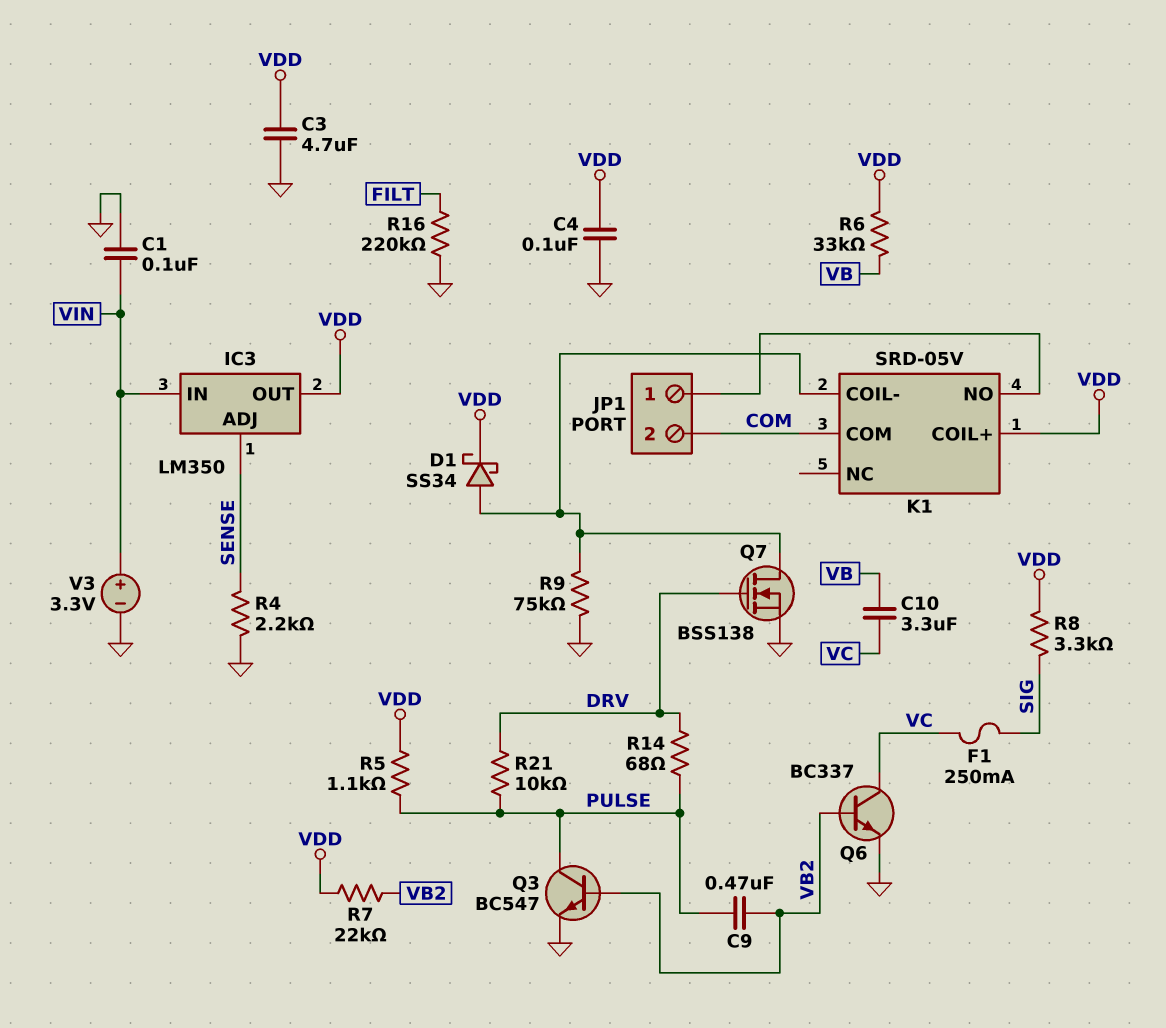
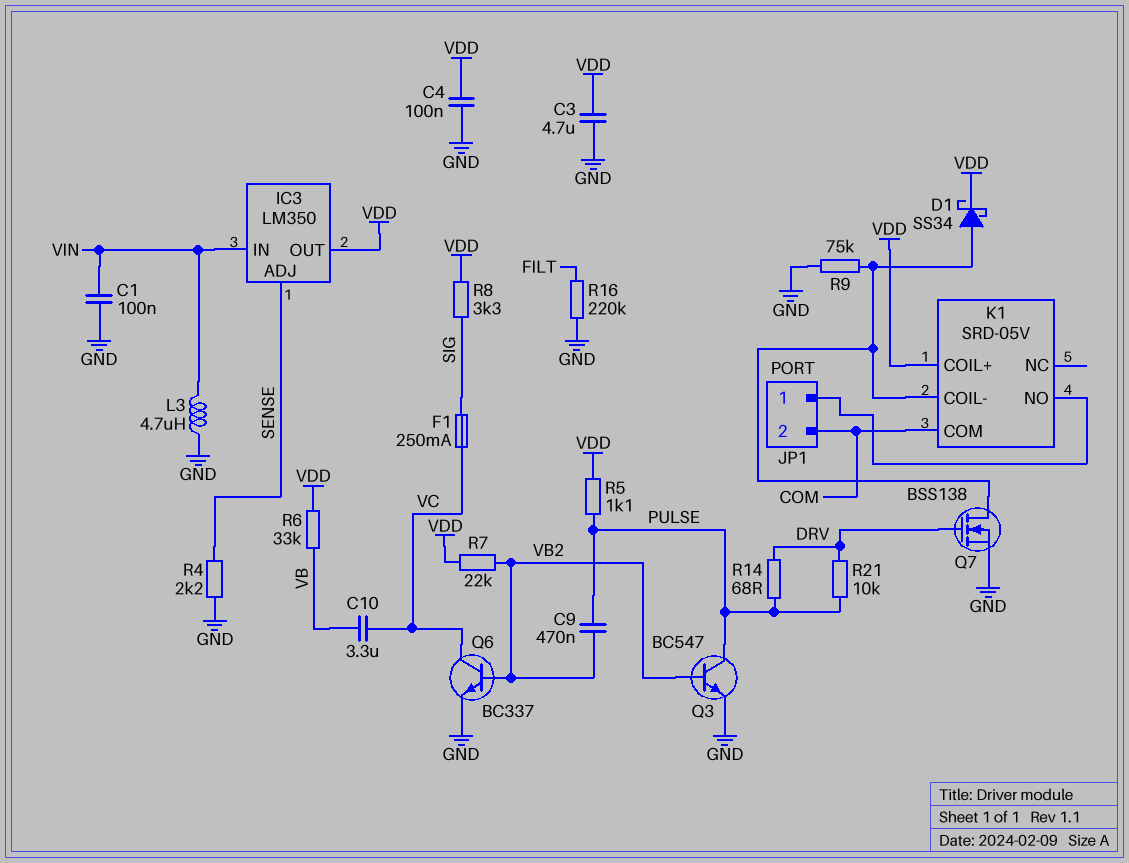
L3: none -> 4.7uH (GND, VIN)
V3: 3.3V (plus VIN, minus GND) -> none

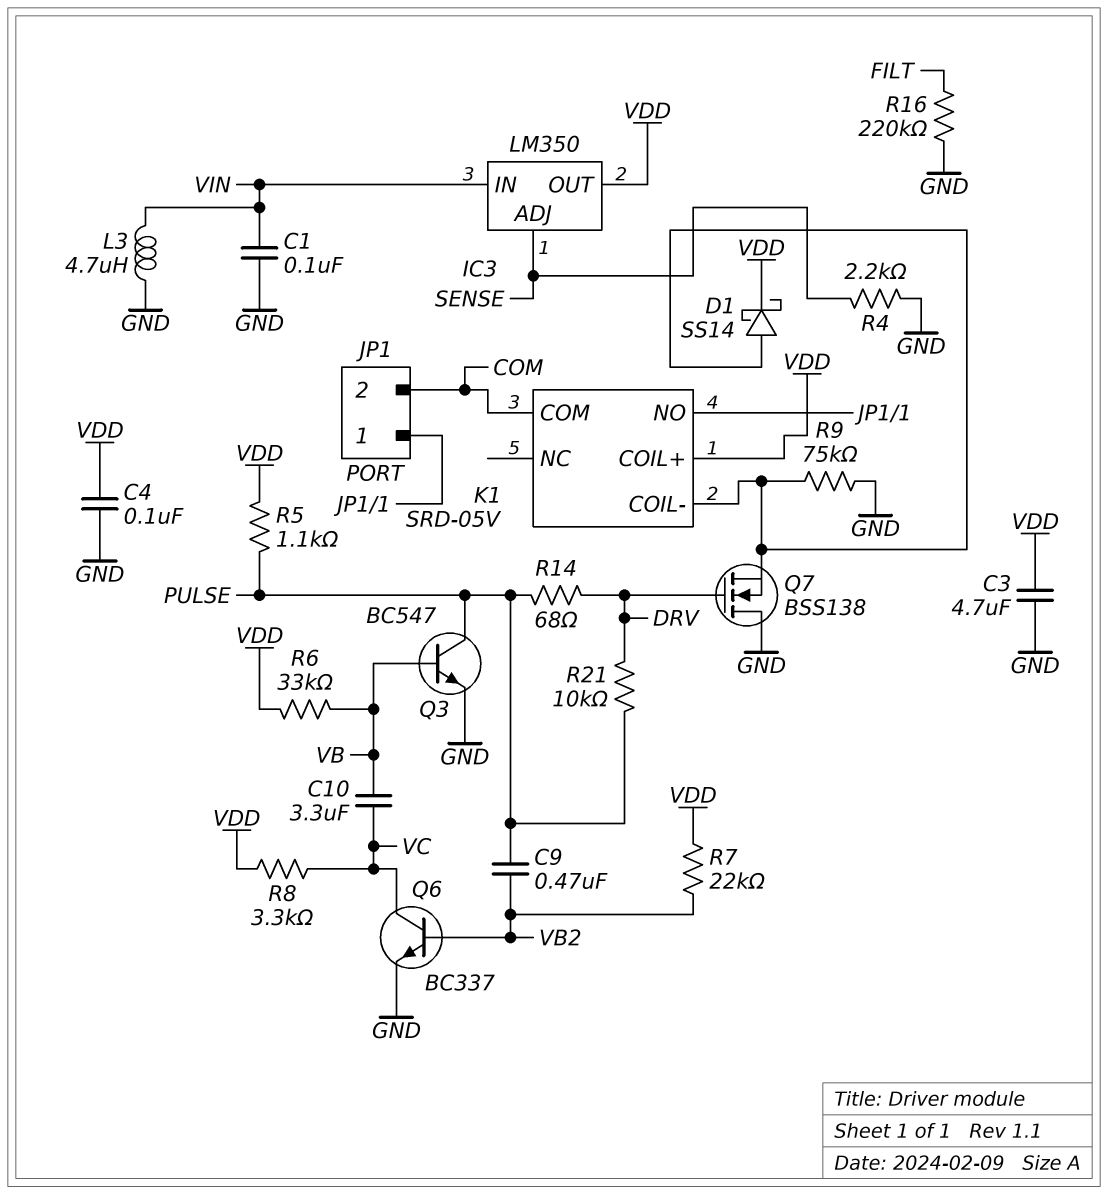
D1: schottky SS34 (A K1/COIL-, K VDD) -> schottky SS14 (A K1/COIL-, K VDD)
F1: 250mA (SIG, VC) -> none
Q3: NPN BC547 (B VB2, C PULSE, E GND) -> NPN BC547 (B VB, C PULSE, E GND)
Q7: NMOS BSS138 (G DRV, D K1/COIL-, S GND) -> NMOS BSS138 (G DRV, D GND, S K1/COIL-)
R8: 3.3k (SIG, VDD) -> 3.3k (VC, VDD)

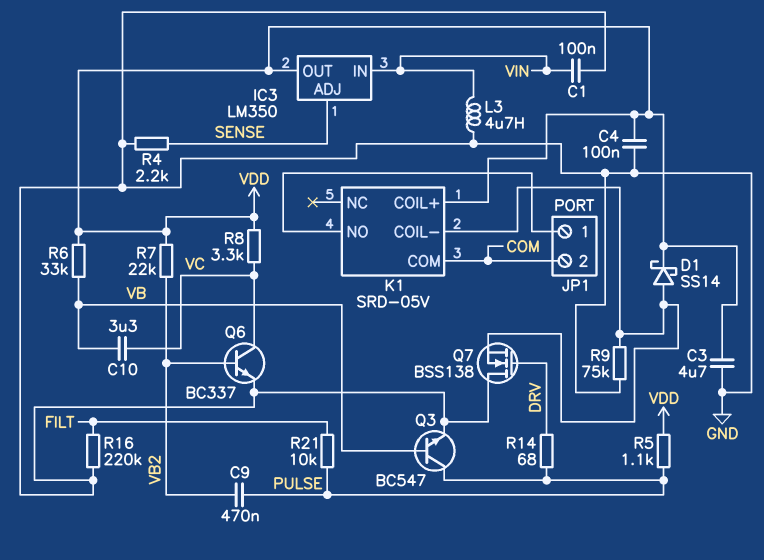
R21: 10k (DRV, PULSE) -> 10k (FILT, PULSE)

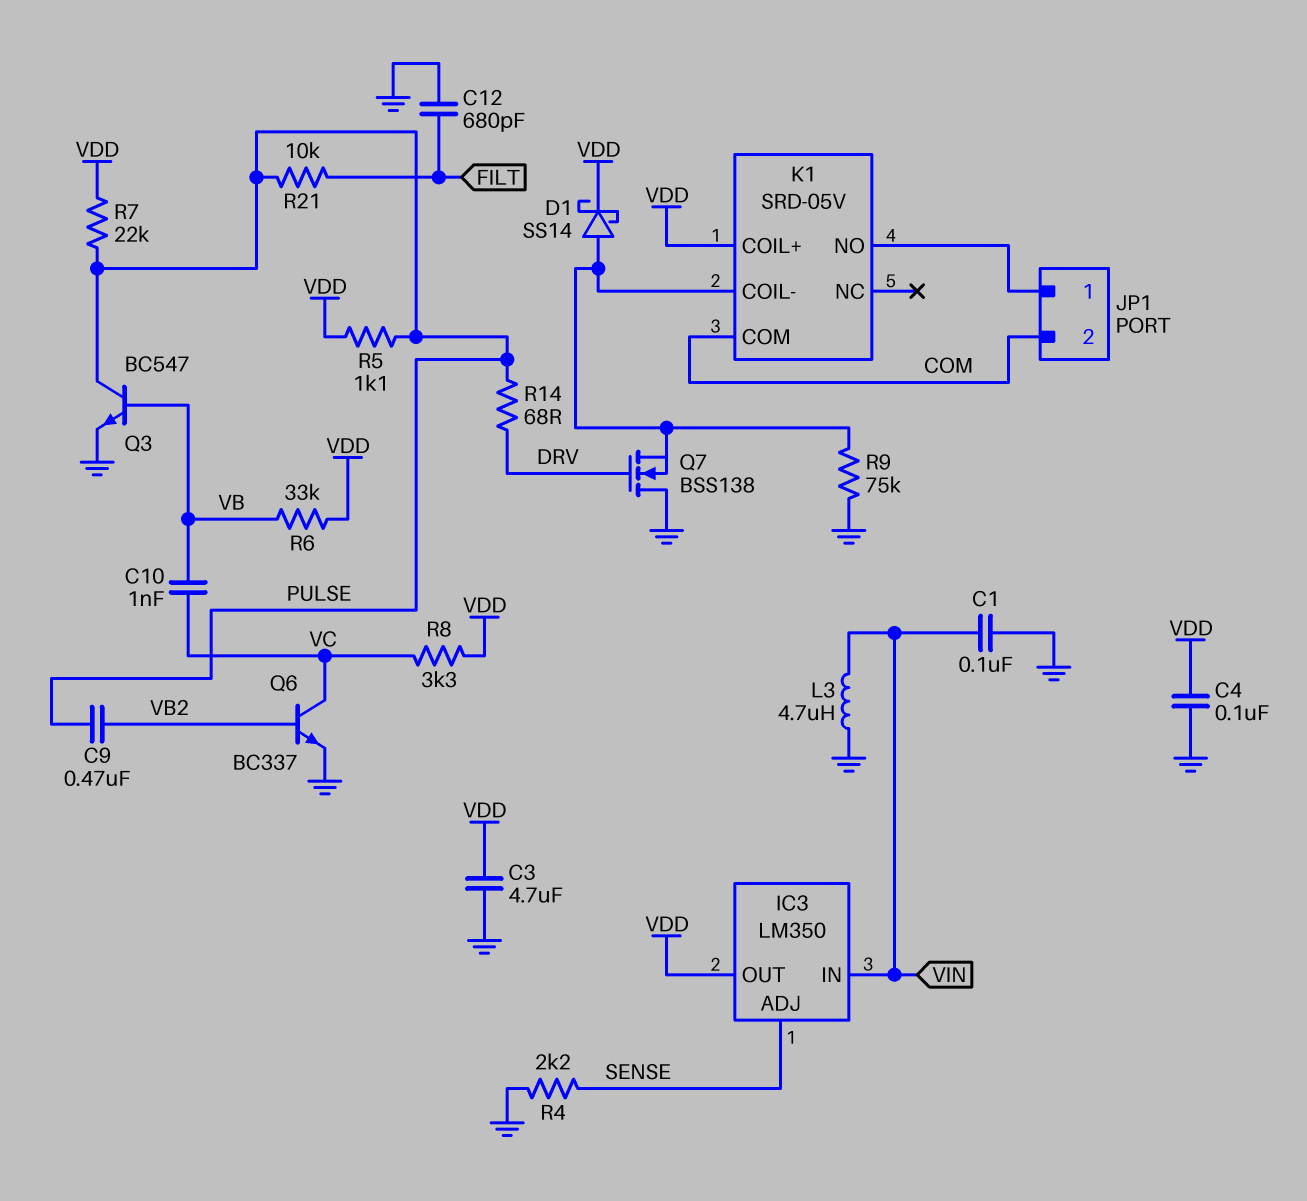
C10: 3.3uF (VB, VC) -> 1nF (VB, VC)
C12: none -> 680pF (FILT, GND)
R7: 22k (VB2, VDD) -> 22k (PULSE, VDD)
R16: 220k (FILT, GND) -> none

